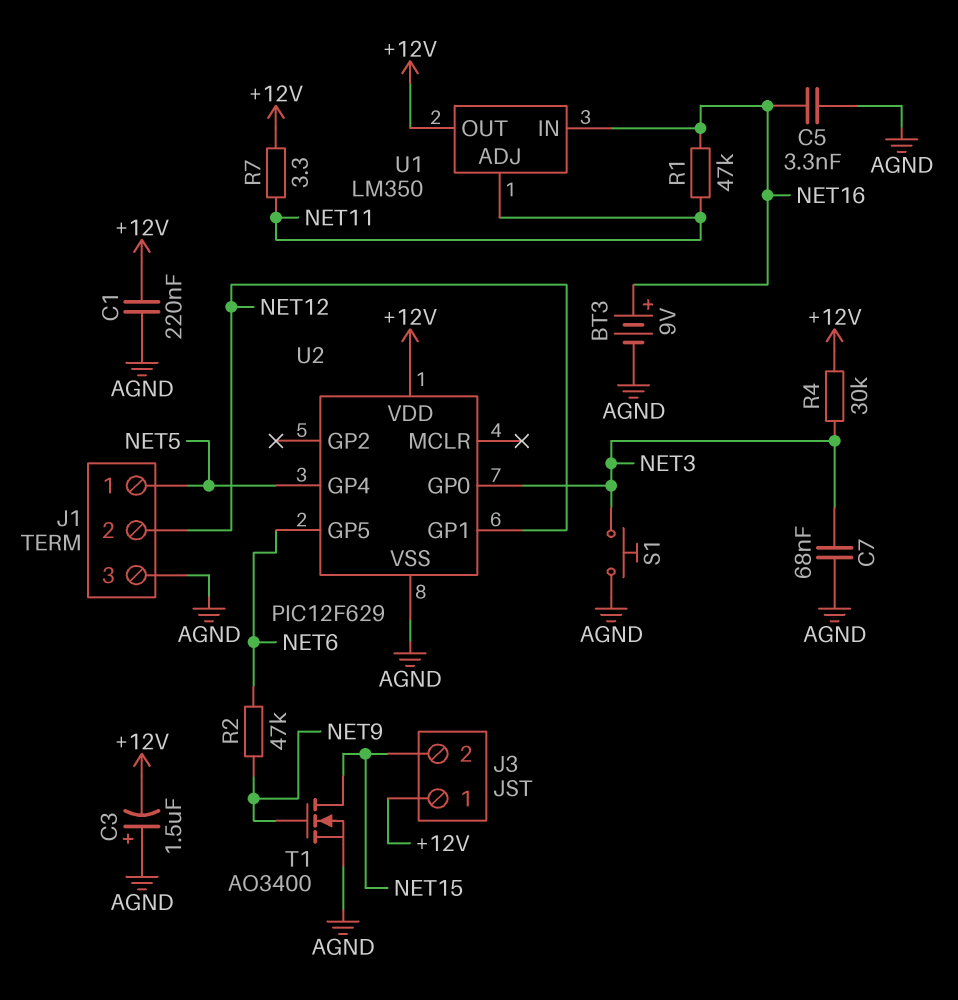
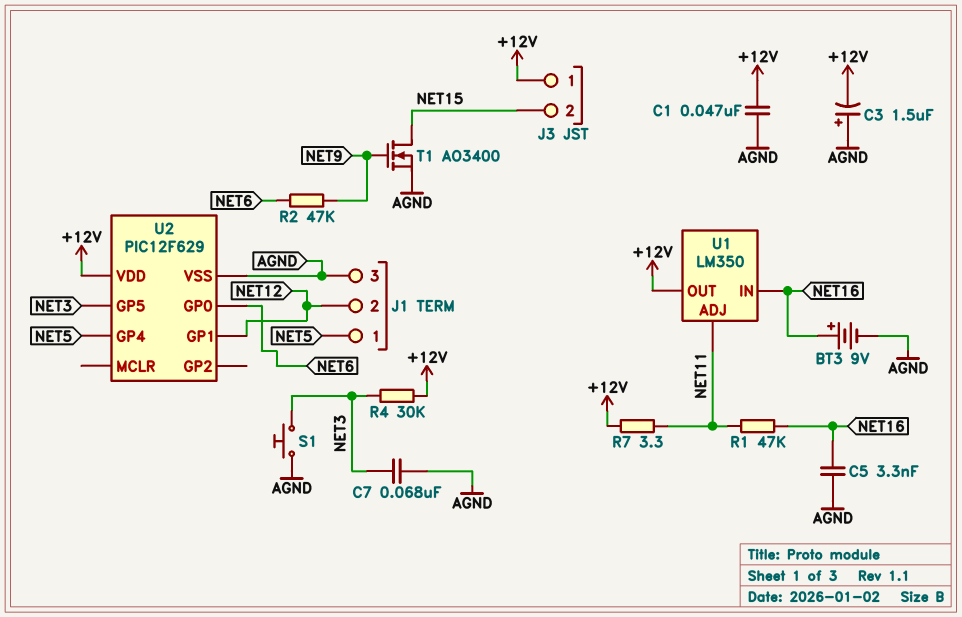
C1: 220nF (+12V, AGND) -> 47nF (+12V, AGND)
U2 pin GP0: NET3 -> NET6
U2 pin GP5: NET6 -> NET3

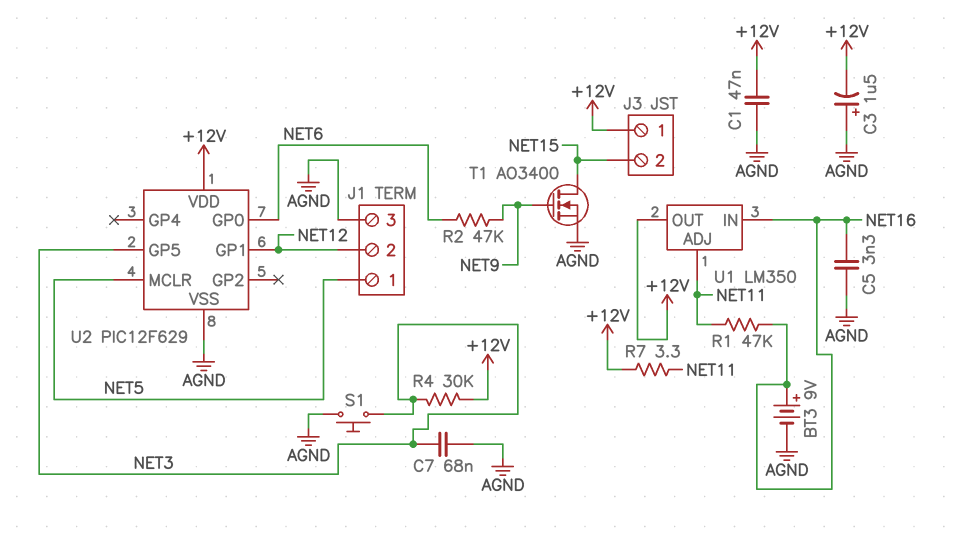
U2 pin GP4: NET5 -> none
U2 pin MCLR: none -> NET5

